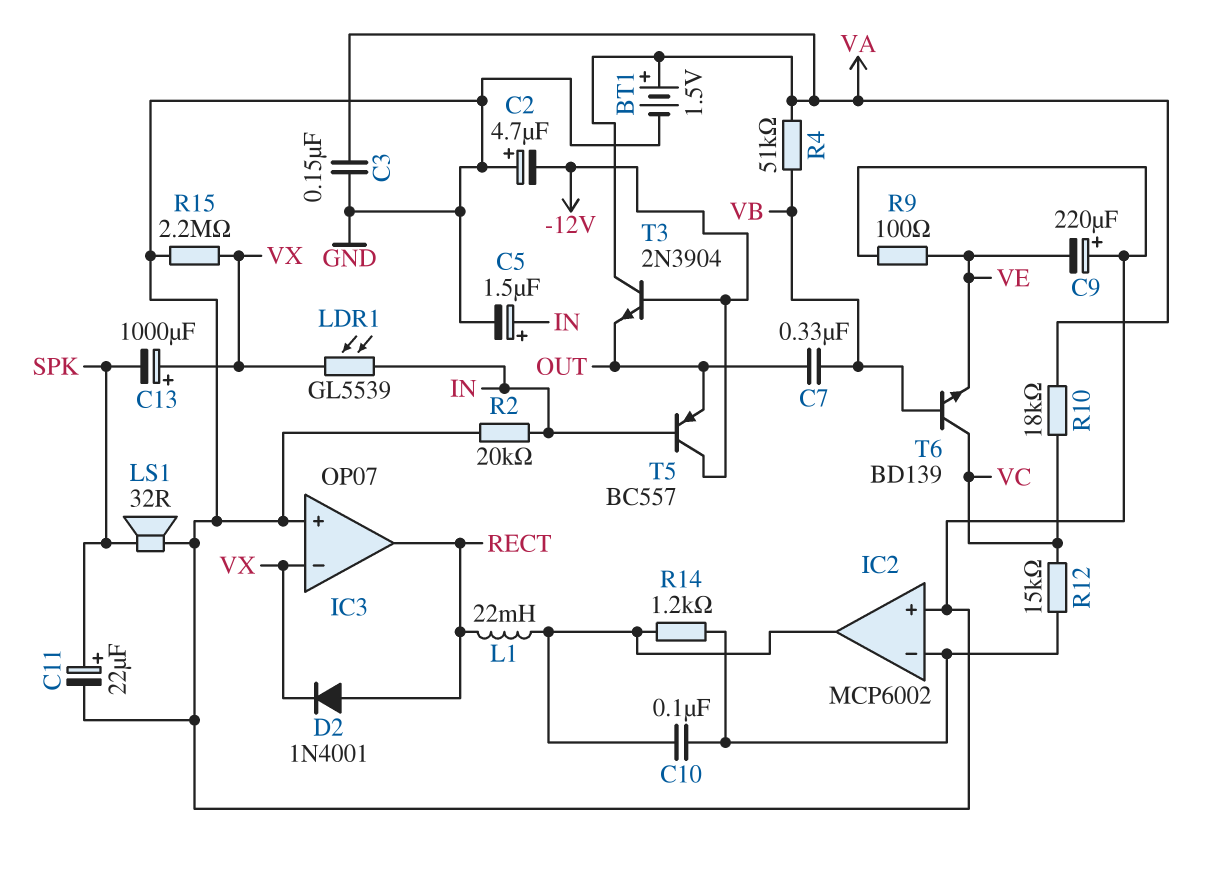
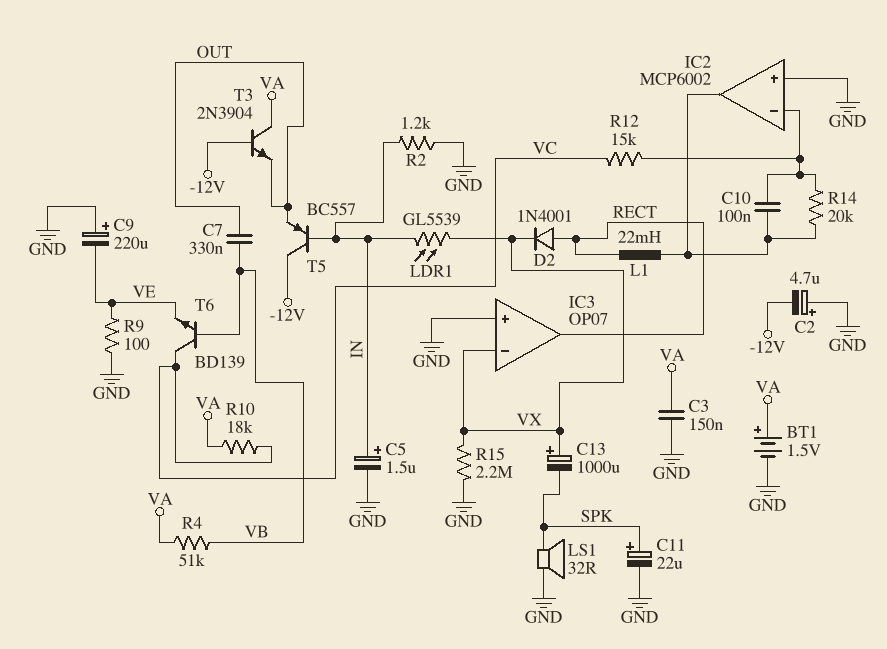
R2: 20k (GND, IN) -> 1.2k (GND, IN)
R14: 1.2k (IC2/in-, IC2/out) -> 20k (IC2/in-, IC2/out)

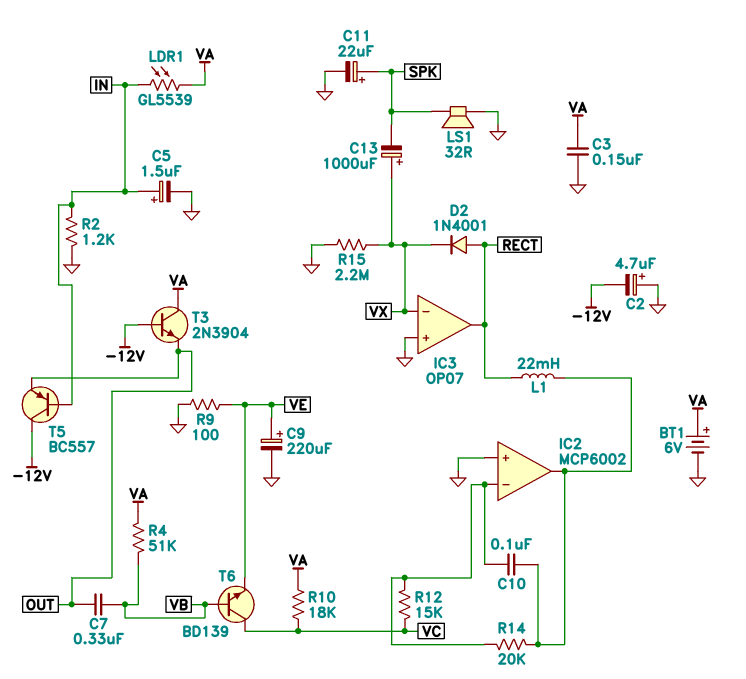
BT1: 1.5V (plus VA, minus GND) -> 6V (plus VA, minus GND)
C9: 220uF (plus GND, minus VE) -> 220uF (plus VE, minus GND)
LDR1: GL5539 (IN, VX) -> GL5539 (IN, VA)

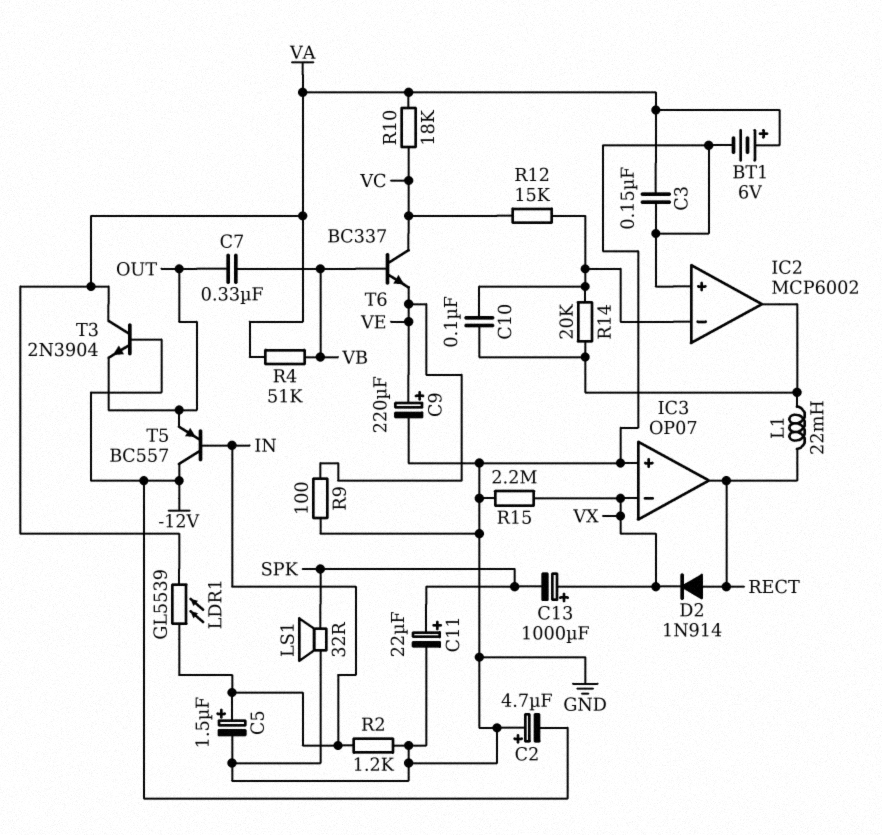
D2: diode 1N4001 (A RECT, K VX) -> diode 1N914 (A RECT, K VX)
T6: NPN BD139 (B VB, C VC, E VE) -> NPN BC337 (B VB, C VC, E VE)

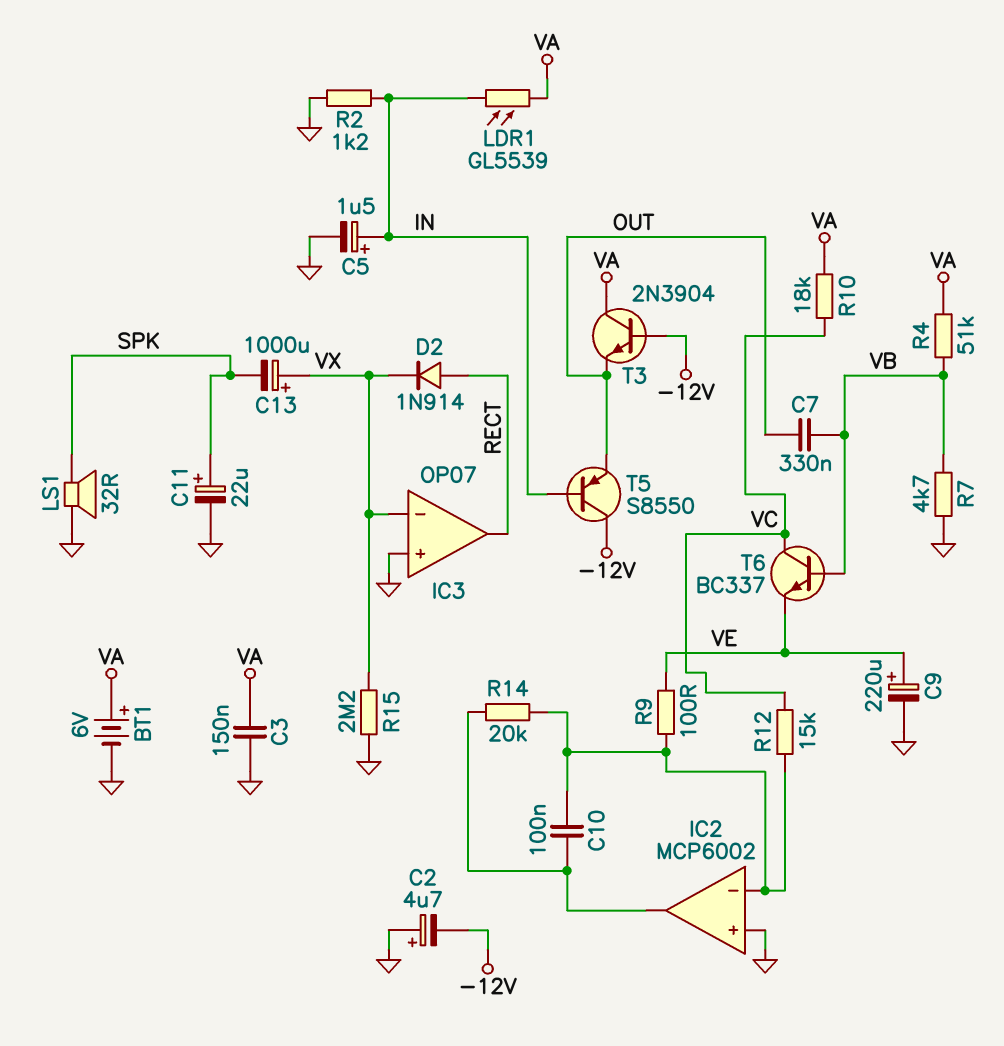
L1: 22mH (IC2/out, RECT) -> none
R7: none -> 4.7k (GND, VB)
R9: 100 (GND, VE) -> 100 (IC2/in-, VE)
T5: PNP BC557 (B IN, C -12V, E OUT) -> PNP S8550 (B IN, C -12V, E OUT)

